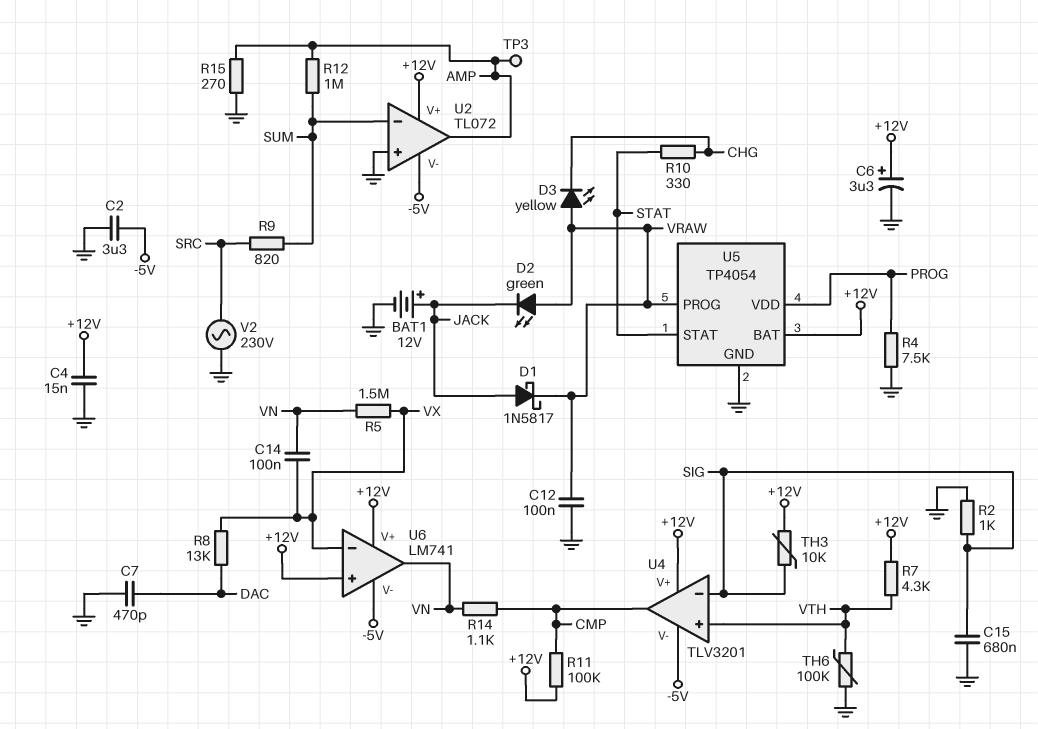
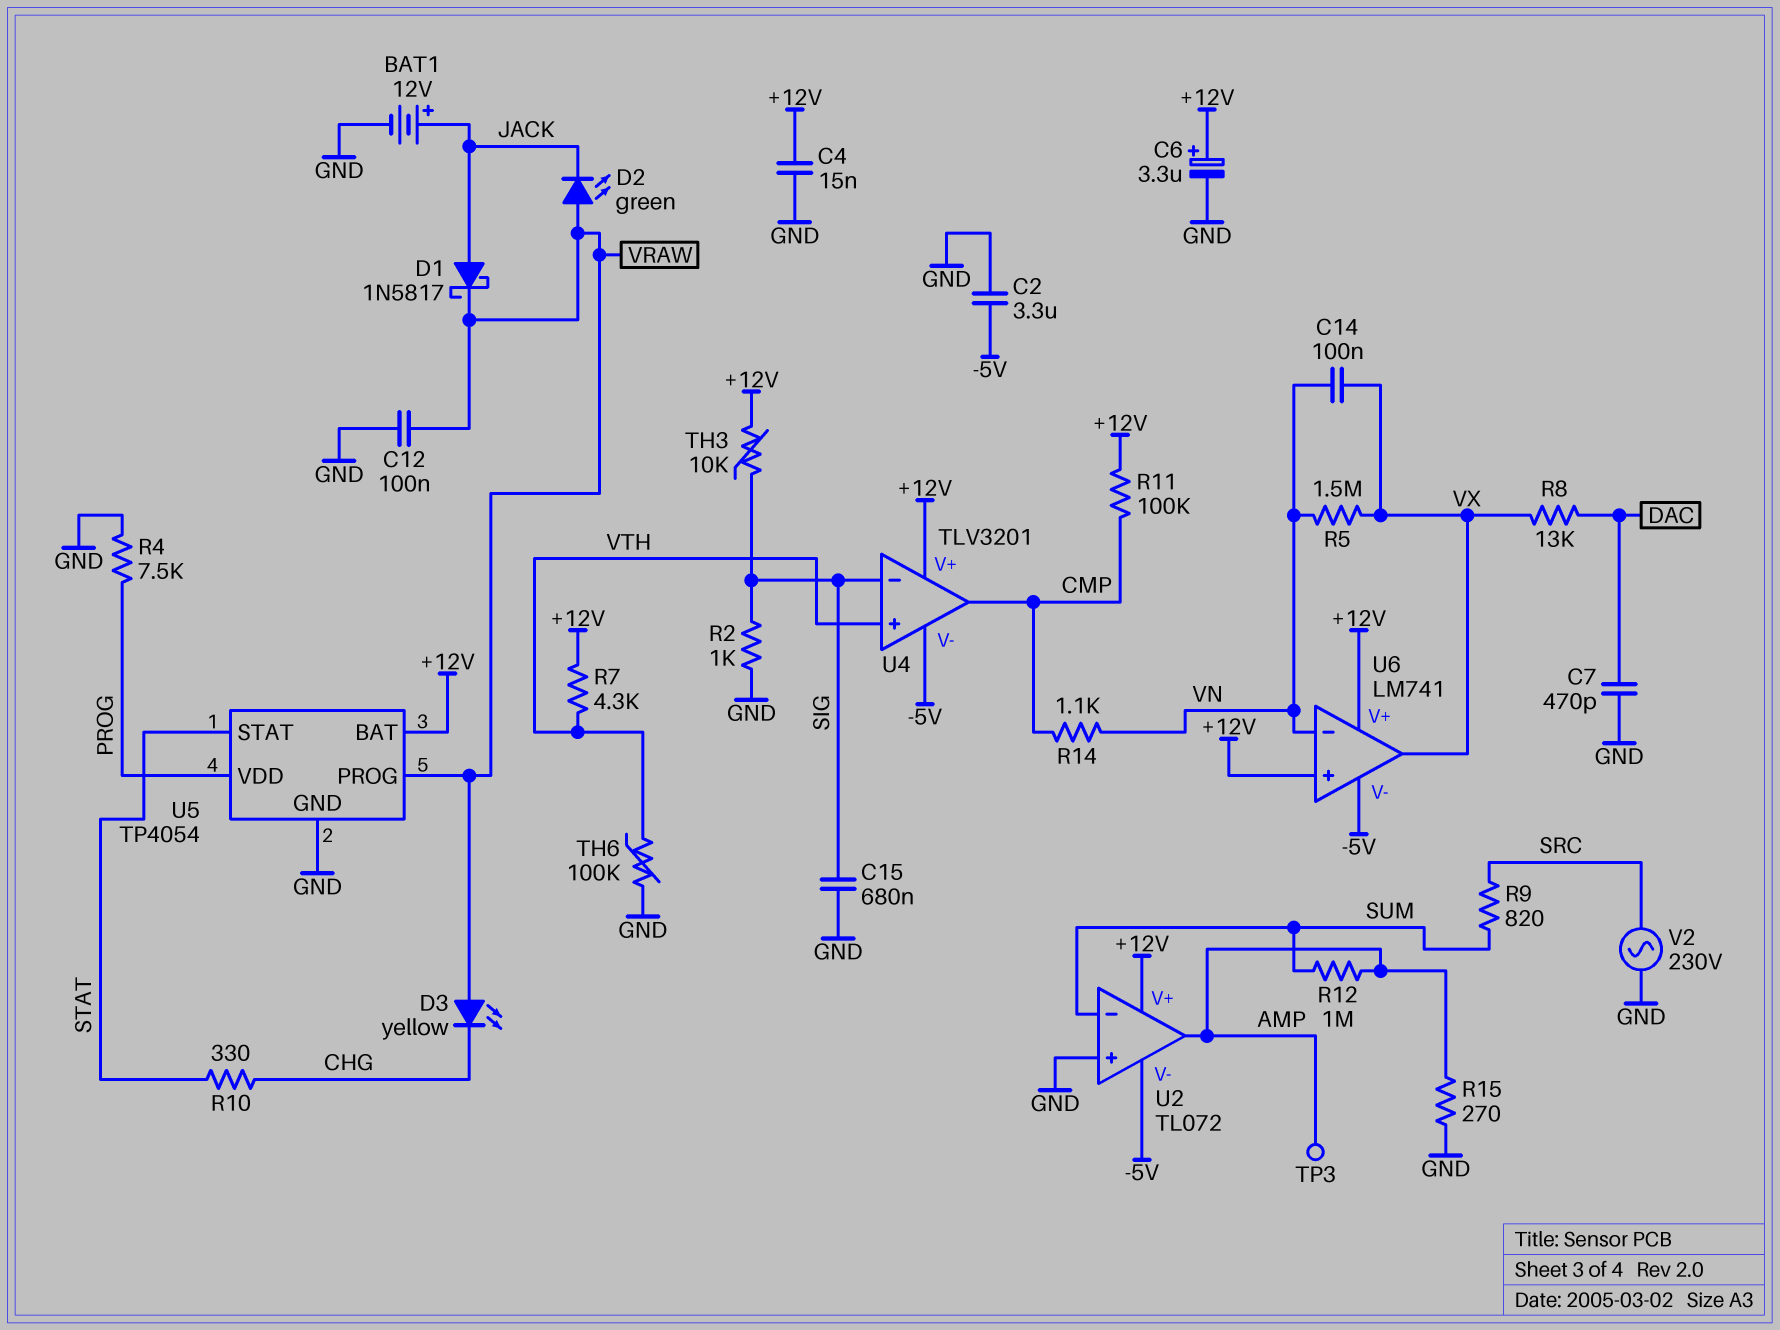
U6 pin in-: VX -> VN
U6 pin out: VN -> VX

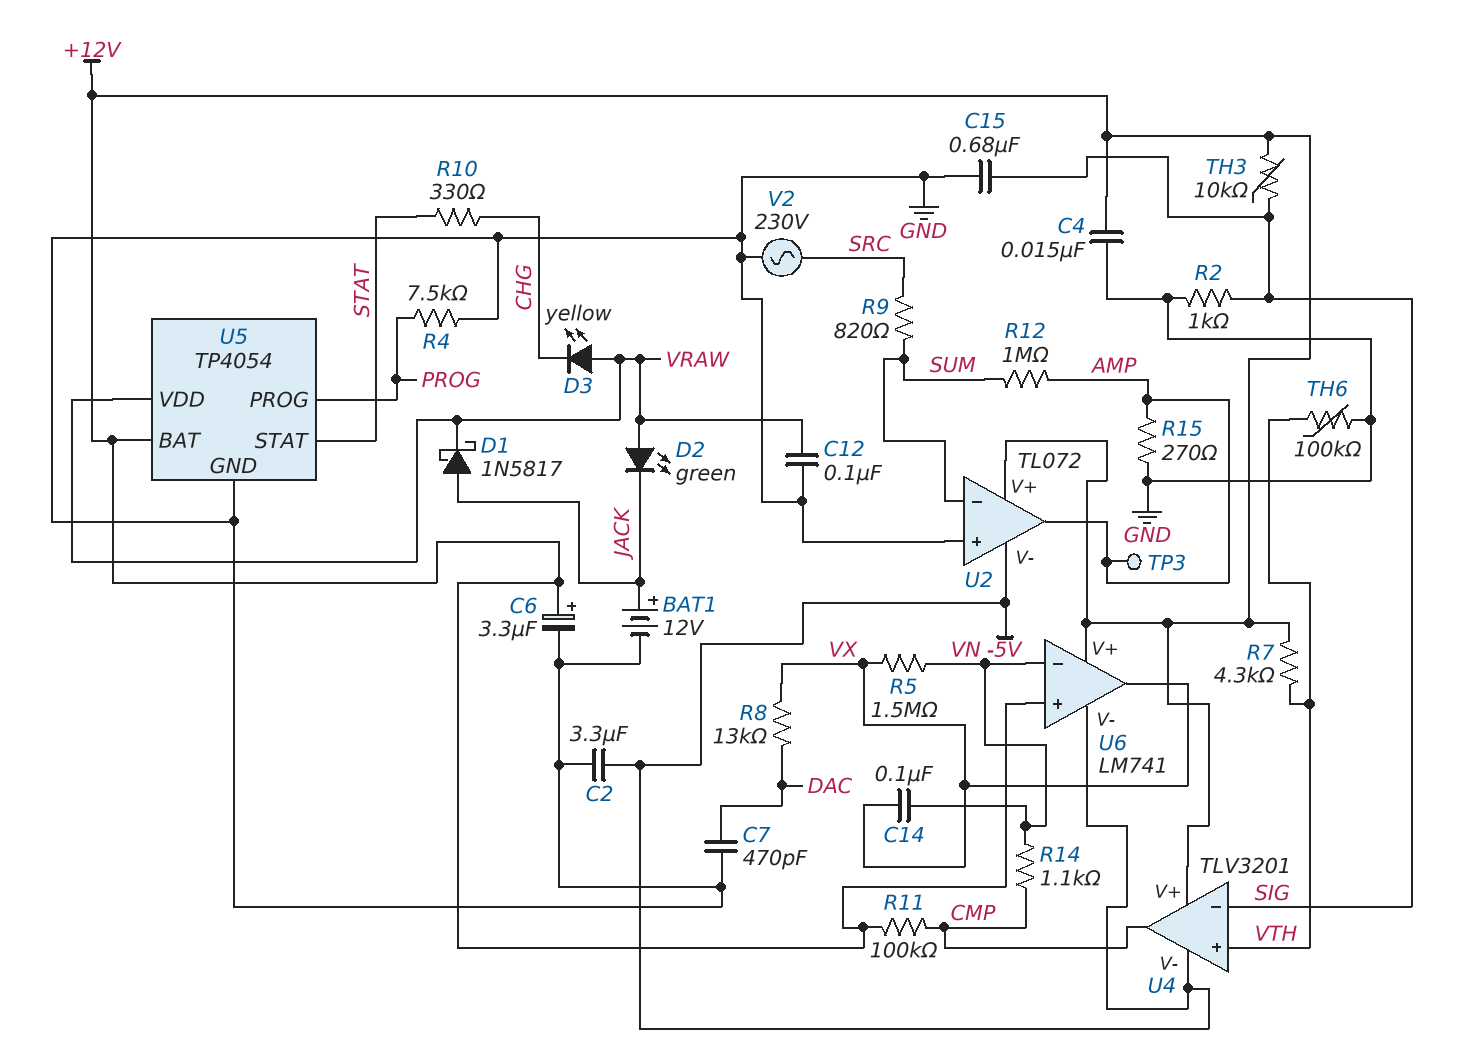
U5 pin PROG: VRAW -> PROG
U5 pin VDD: PROG -> VRAW

